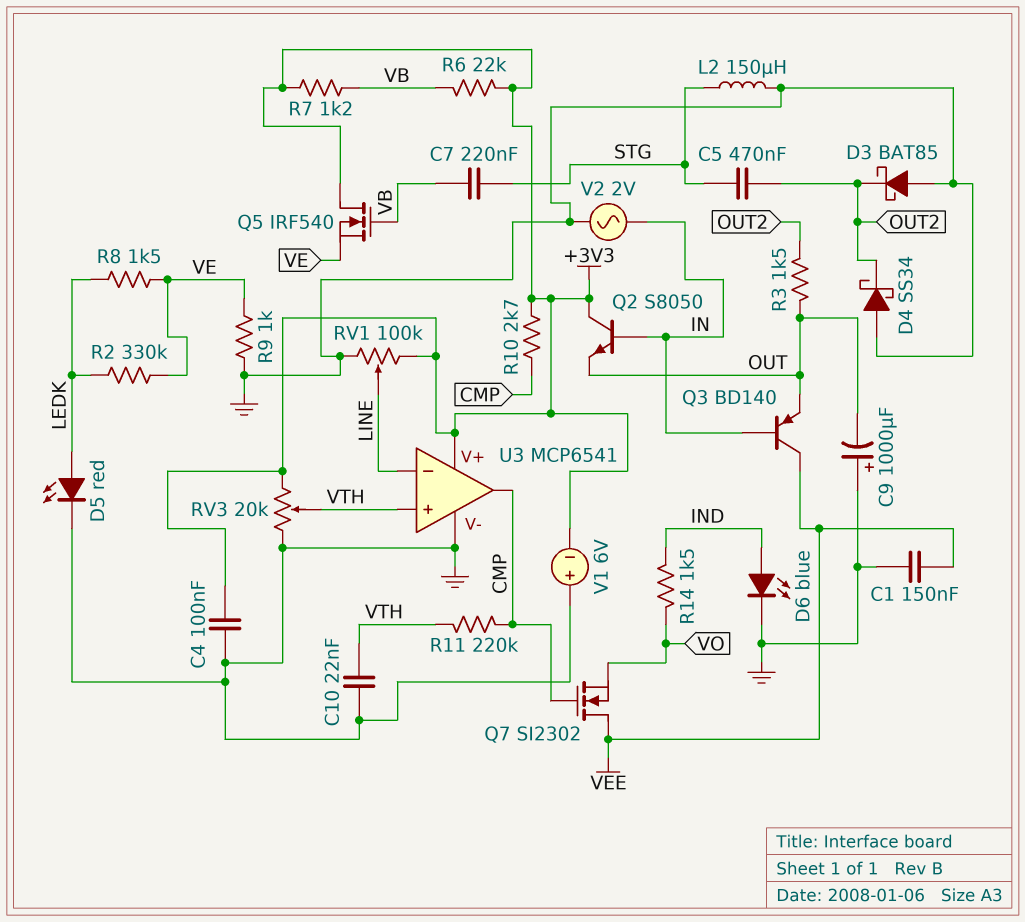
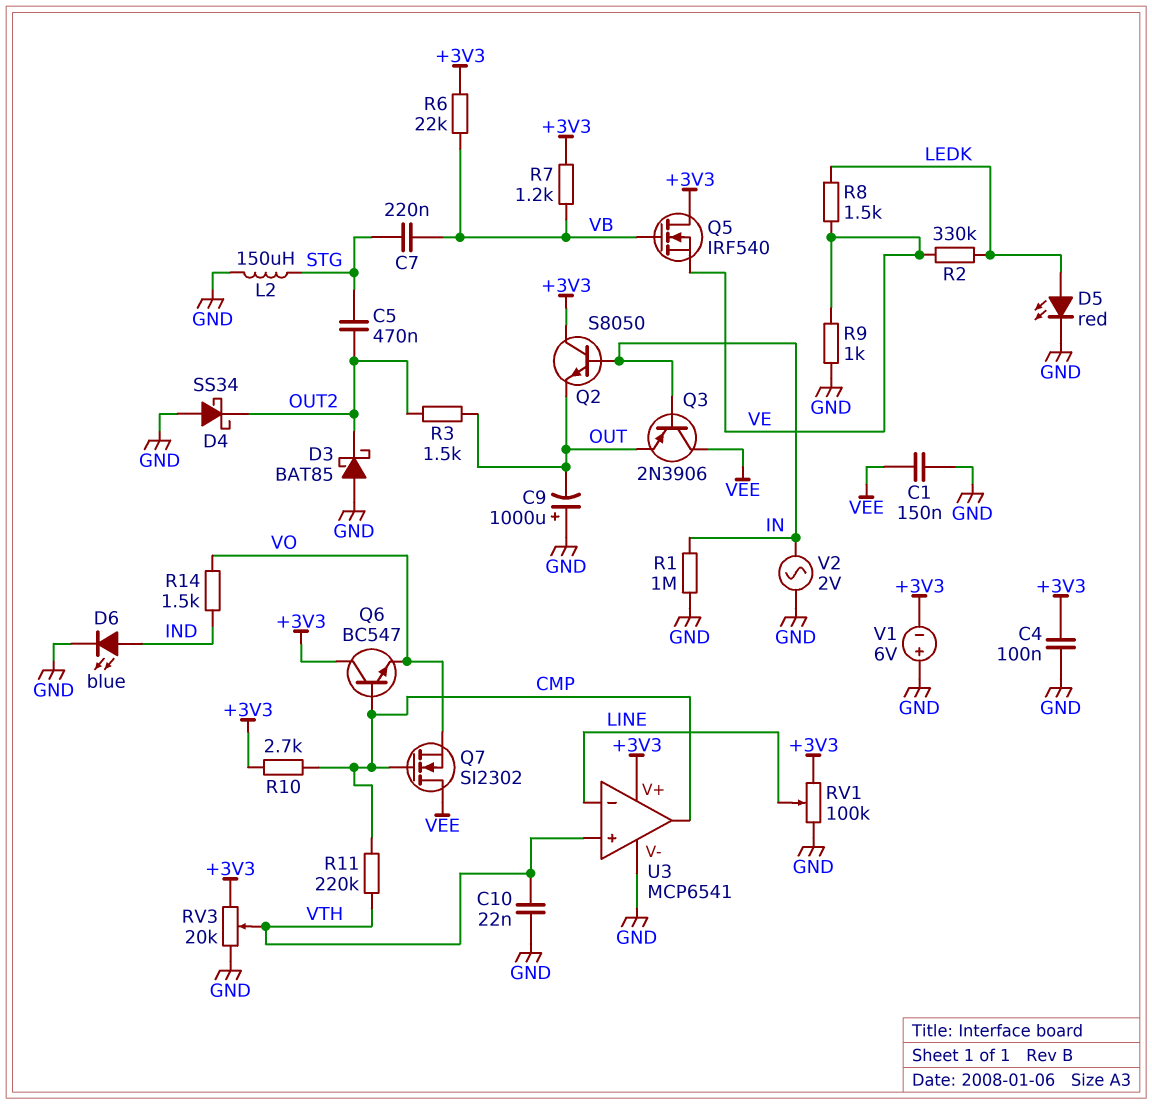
Q3: PNP BD140 (B IN, C VEE, E OUT) -> PNP 2N3906 (B IN, C VEE, E OUT)
Q6: none -> NPN BC547 (B CMP, C +3V3, E VO)
R1: none -> 1M (GND, IN)

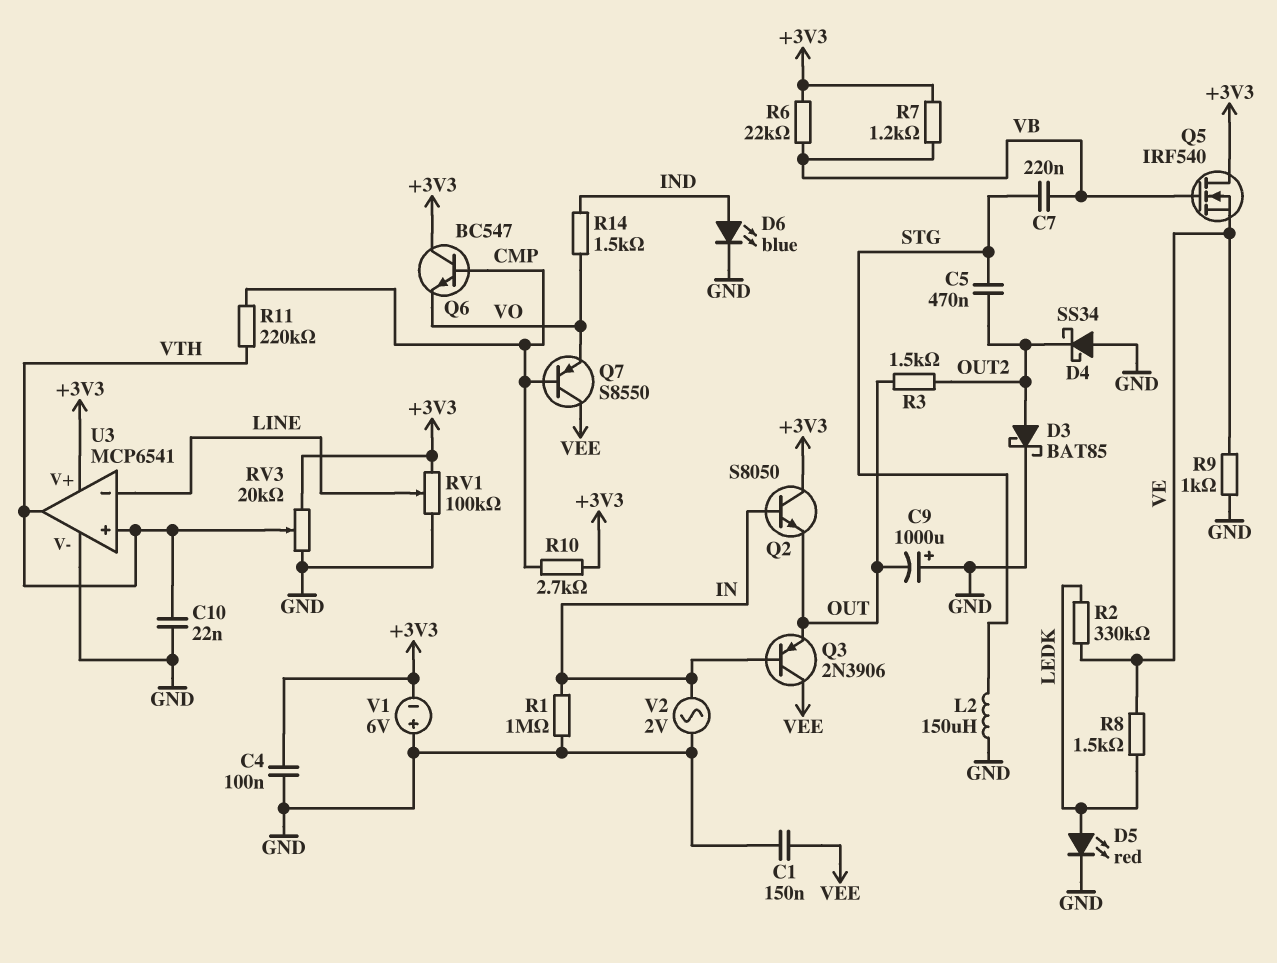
D3: schottky BAT85 (A GND, K OUT2) -> schottky BAT85 (A OUT2, K GND)
Q7: NMOS SI2302 (G CMP, D VEE, S VO) -> PNP S8550 (B CMP, C VEE, E VO)
U3 pin out: CMP -> VTH

